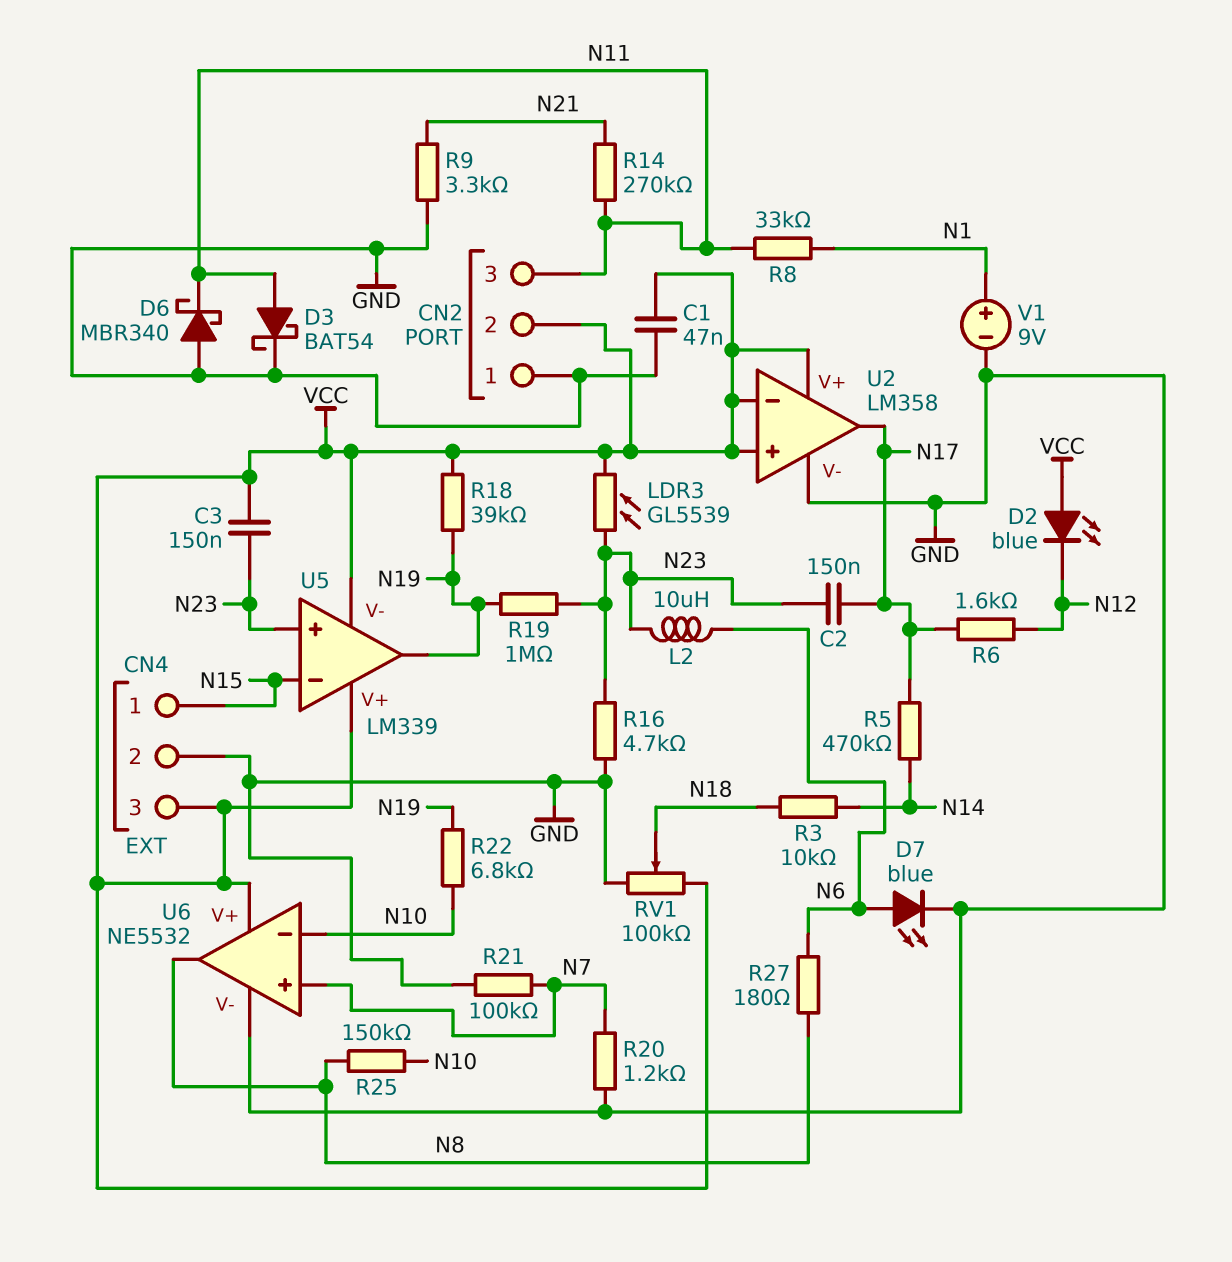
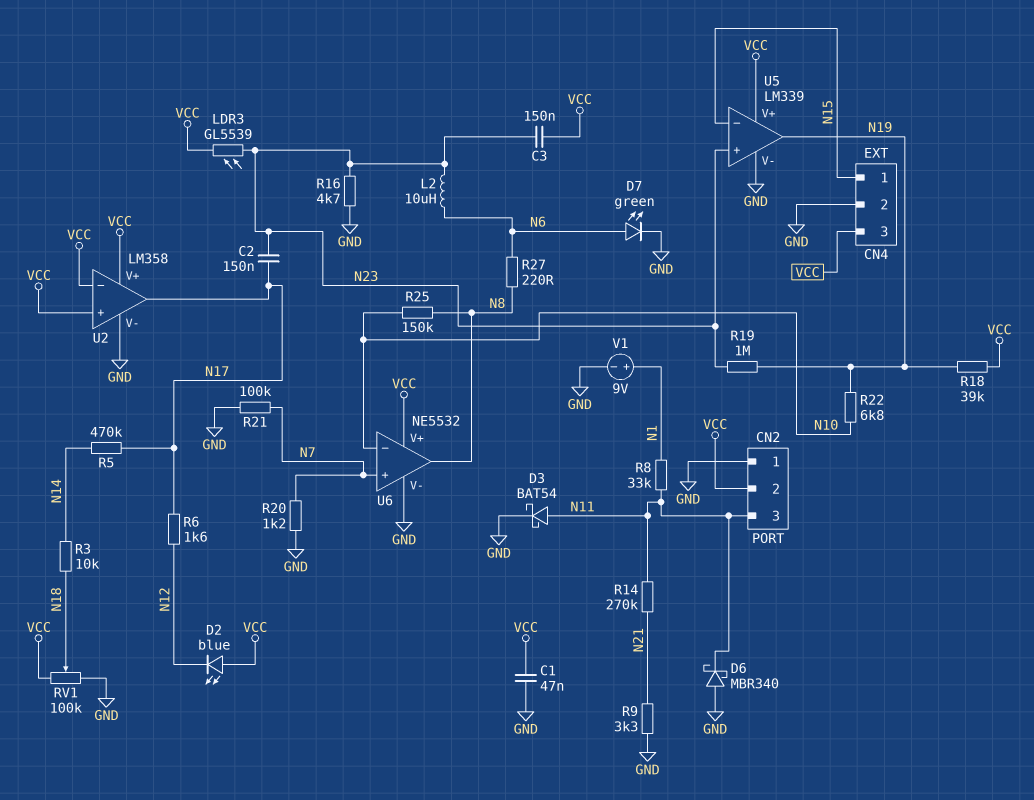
D7: LED blue (A N6, K GND) -> LED green (A N6, K GND)
R27: 180 (N6, N8) -> 220 (N6, N8)
U5 pin V-: VCC -> GND

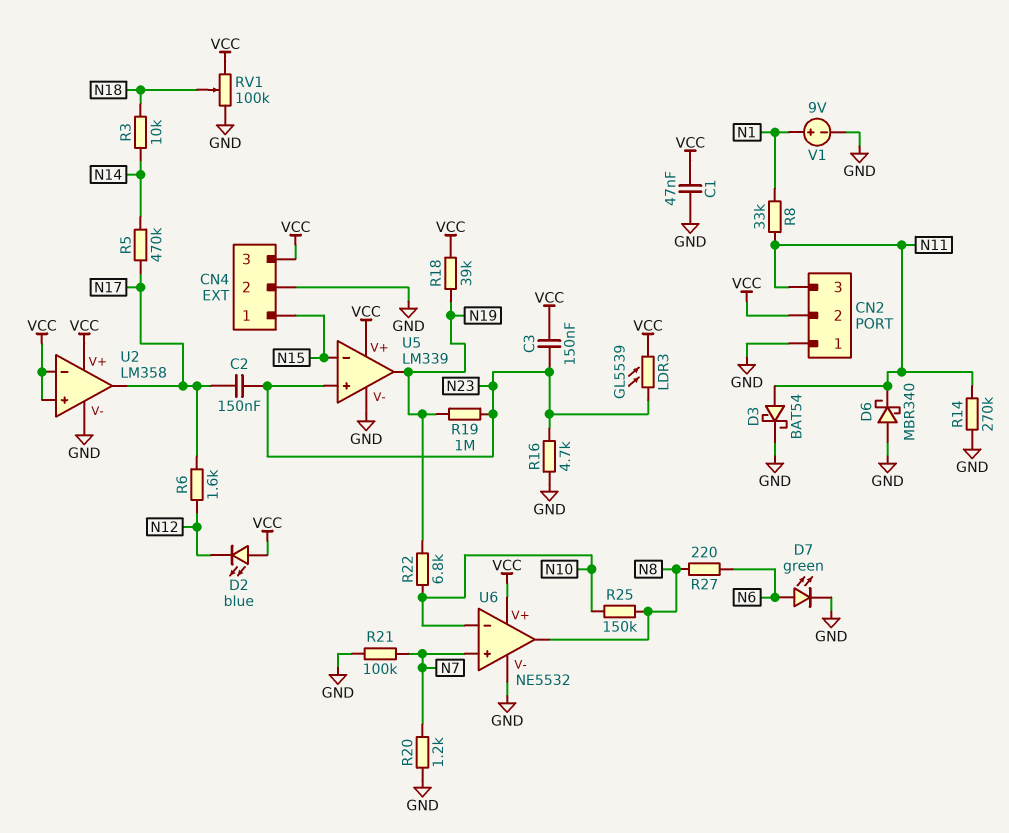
L2: 10uH (N6, N23) -> none
R9: 3.3k (GND, N21) -> none
R14: 270k (N11, N21) -> 270k (GND, N11)

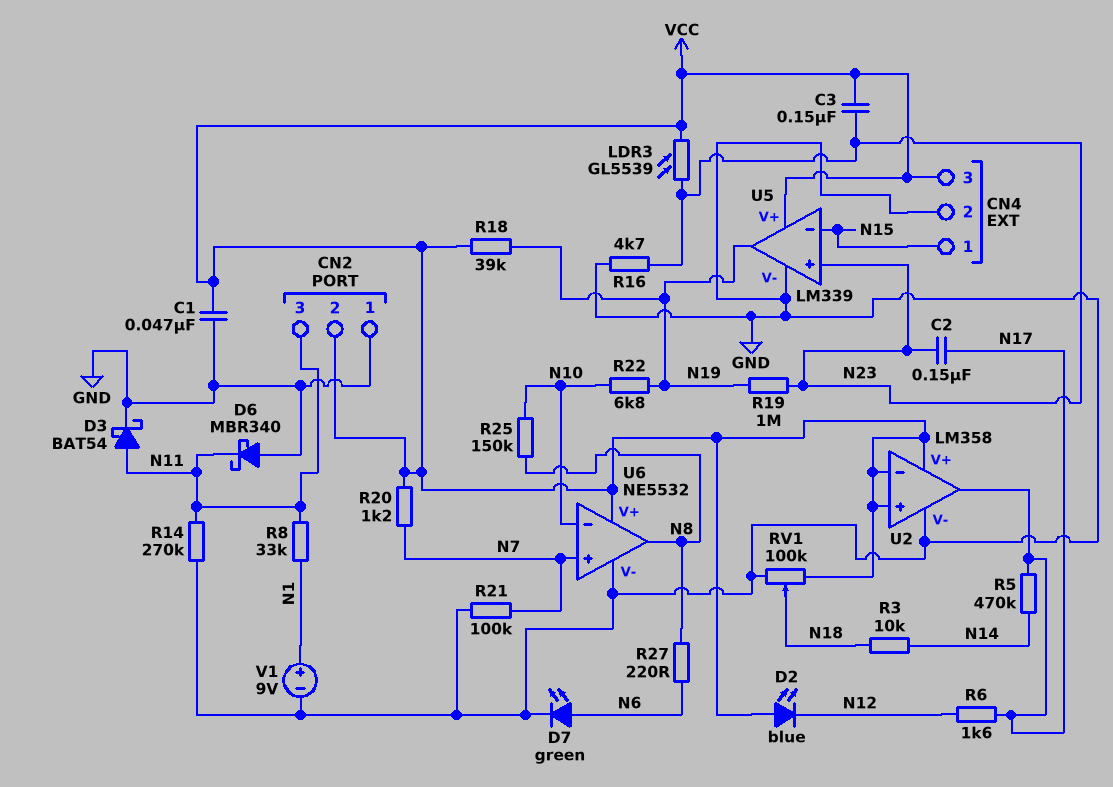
R20: 1.2k (GND, N7) -> 1.2k (N7, VCC)

